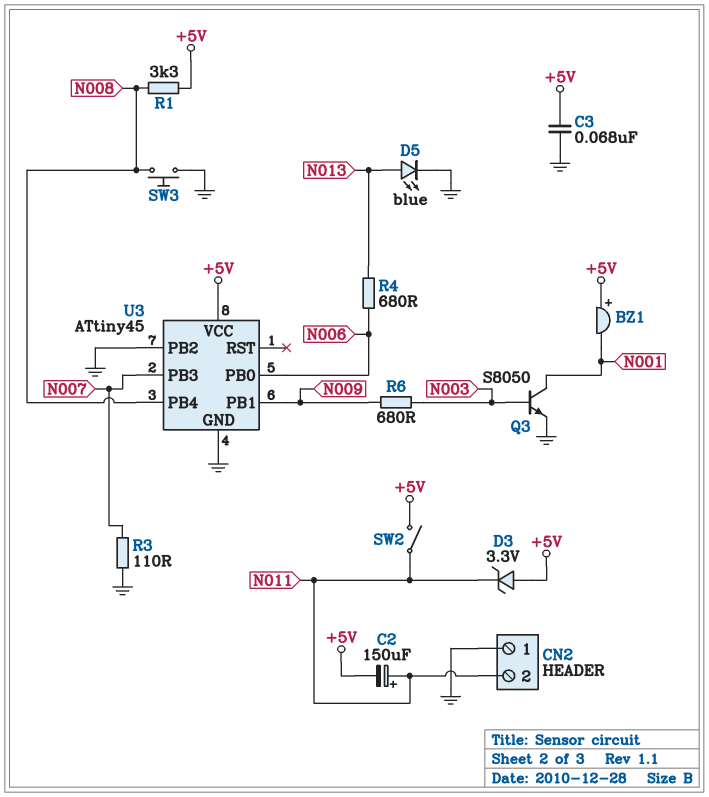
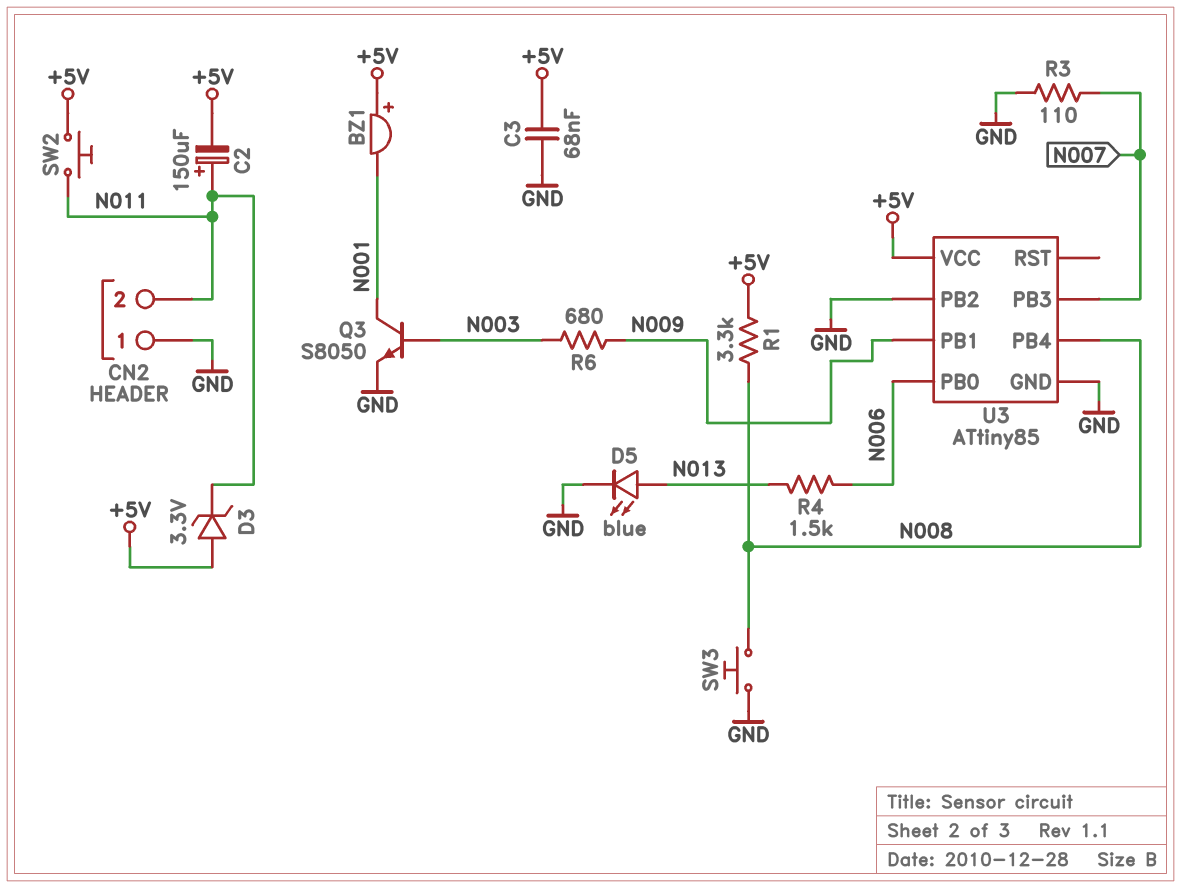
R4: 680 (N006, N013) -> 1.5k (N006, N013)
SW2: switch (+5V, N011) -> button (+5V, N011)
U3: ATtiny45 -> ATtiny85

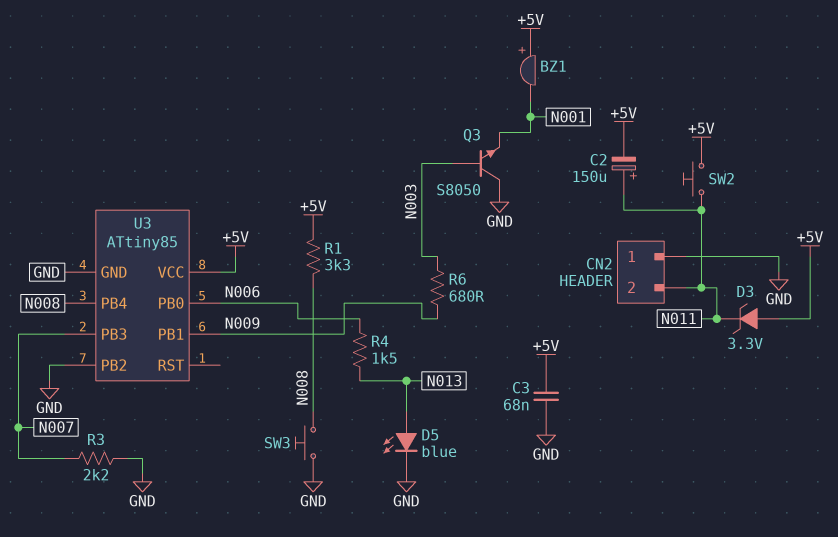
Q3: NPN S8050 (B N003, C N001, E GND) -> NPN S8050 (B N003, C GND, E N001)
R3: 110 (GND, N007) -> 2.2k (GND, N007)

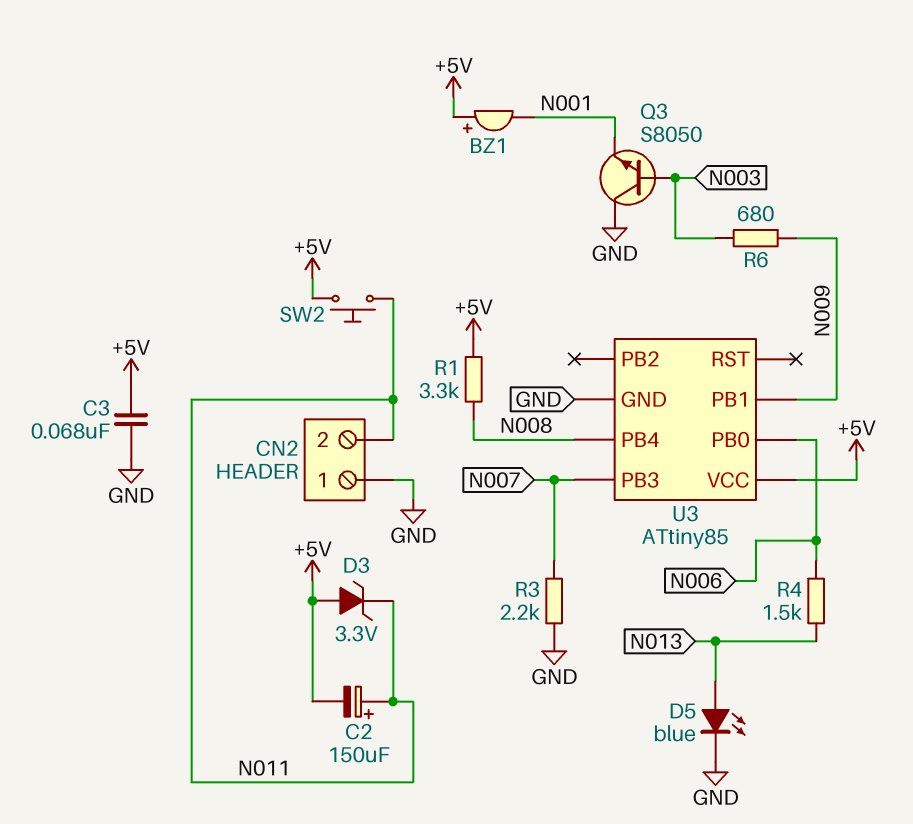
SW3: button (GND, N008) -> none
U3 pin PB2: GND -> none

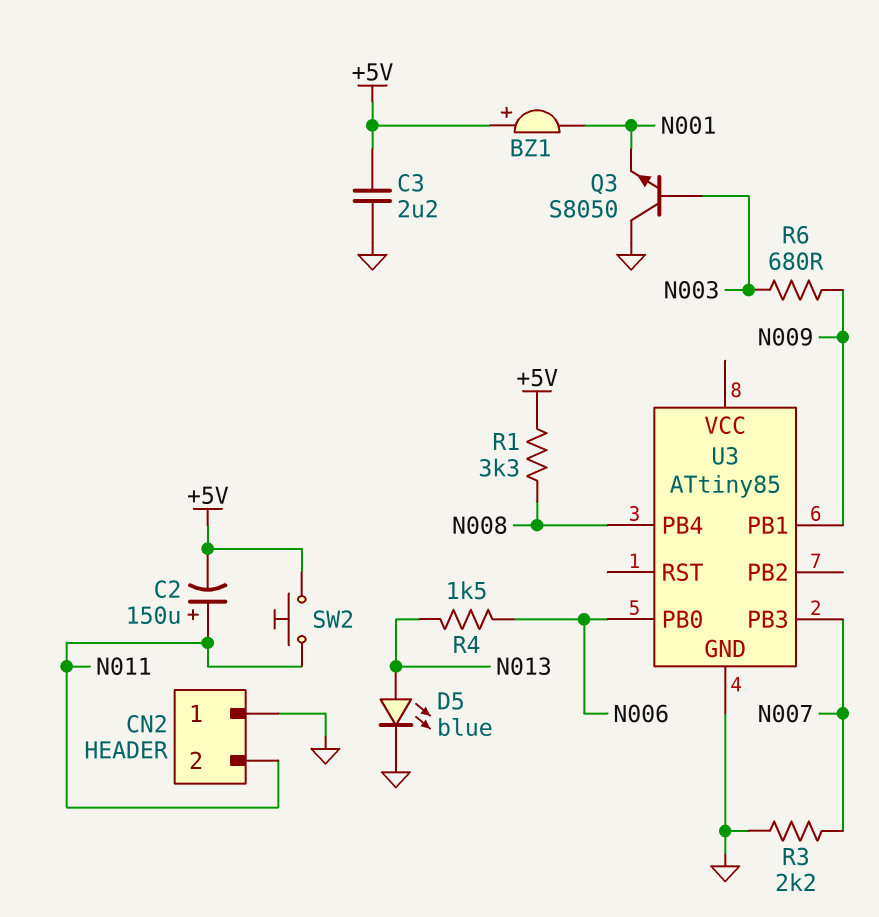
C3: 68nF (+5V, GND) -> 2.2uF (+5V, GND)
D3: zener 3.3V (A +5V, K N011) -> none
U3 pin VCC: +5V -> none

